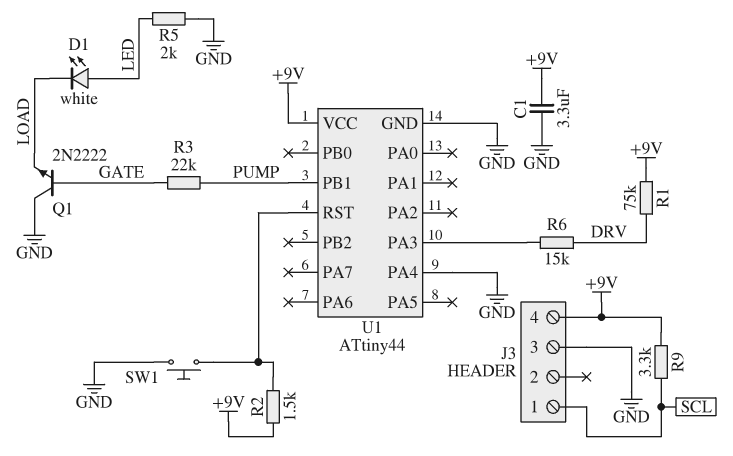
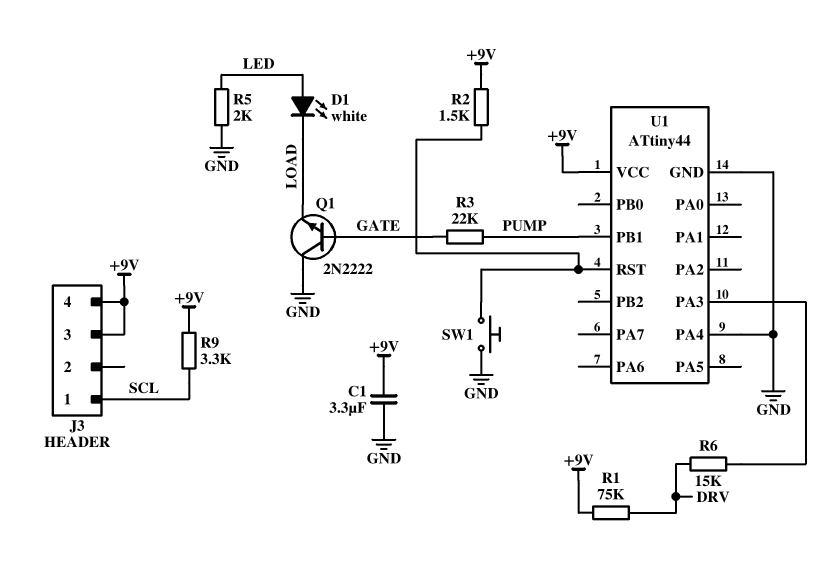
J3 pin 3: GND -> +9V

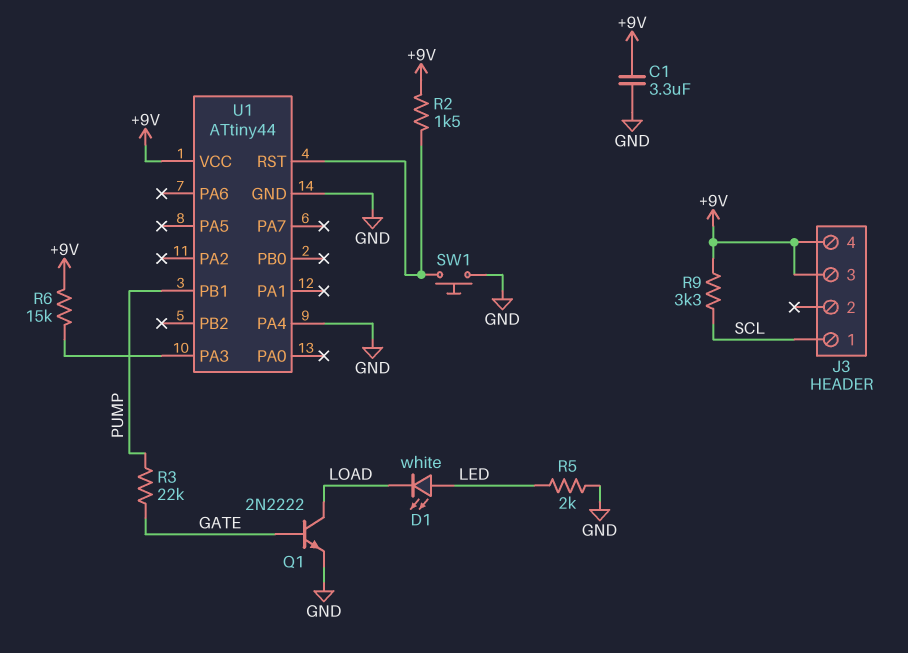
Q1: NPN 2N2222 (B GATE, C GND, E LOAD) -> NPN 2N2222 (B GATE, C LOAD, E GND)
R1: 75k (+9V, DRV) -> none
R6: 15k (DRV, U1/PA3) -> 15k (+9V, U1/PA3)

